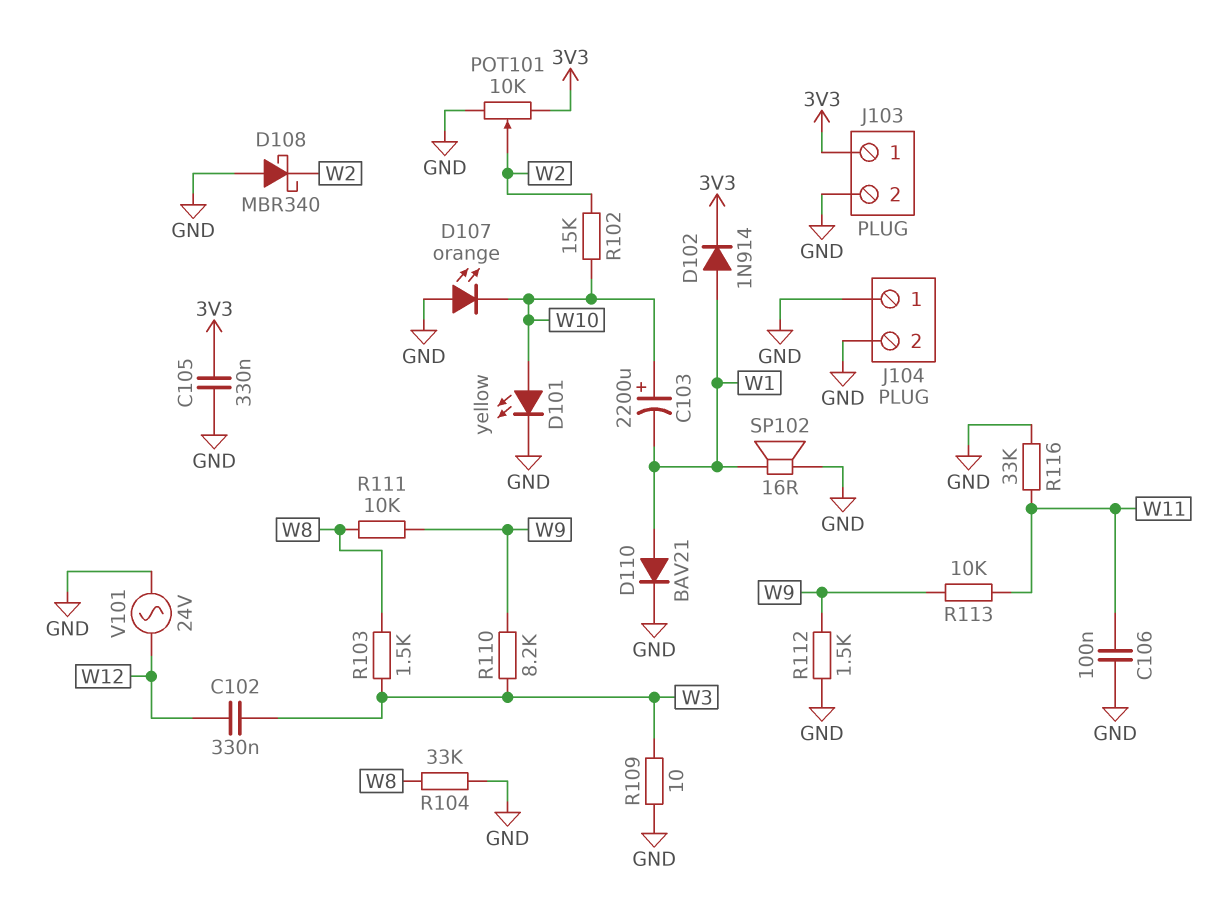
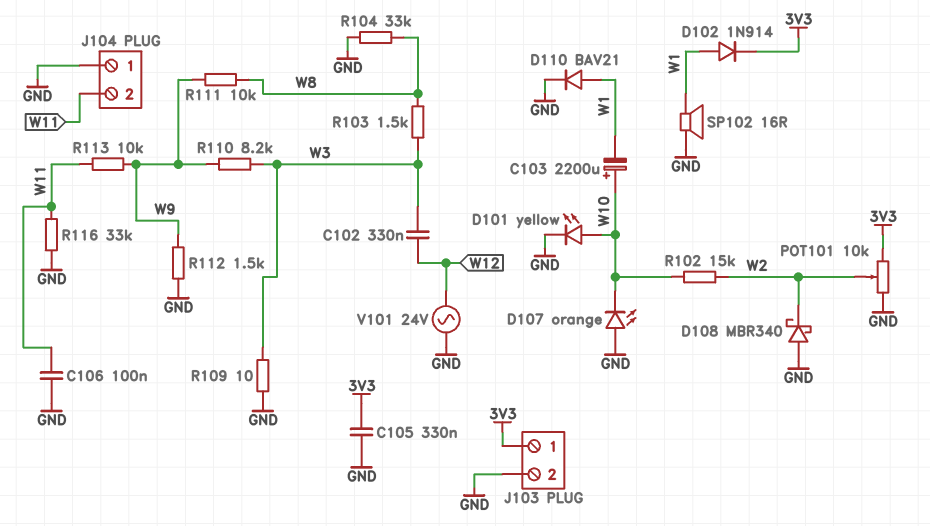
J104 pin 2: GND -> W11

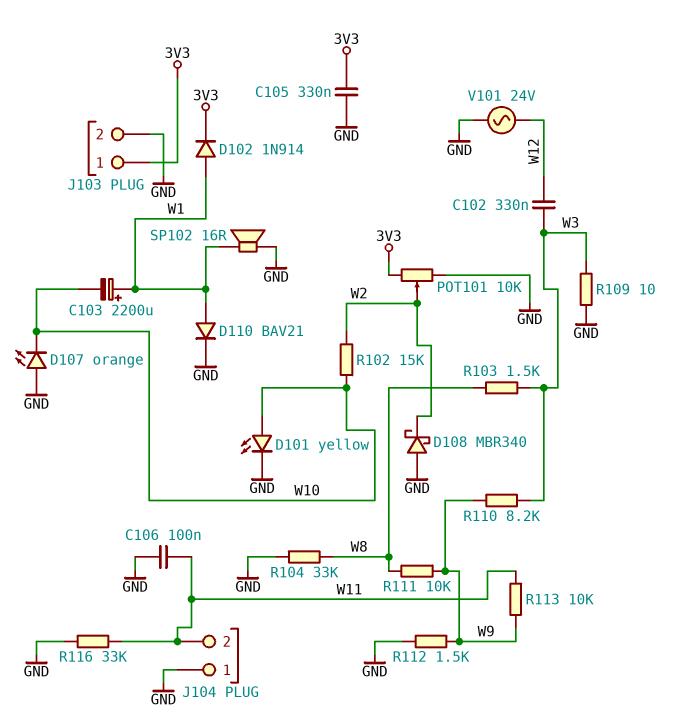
C103: 2200uF (plus W10, minus W1) -> 2200uF (plus W1, minus W10)

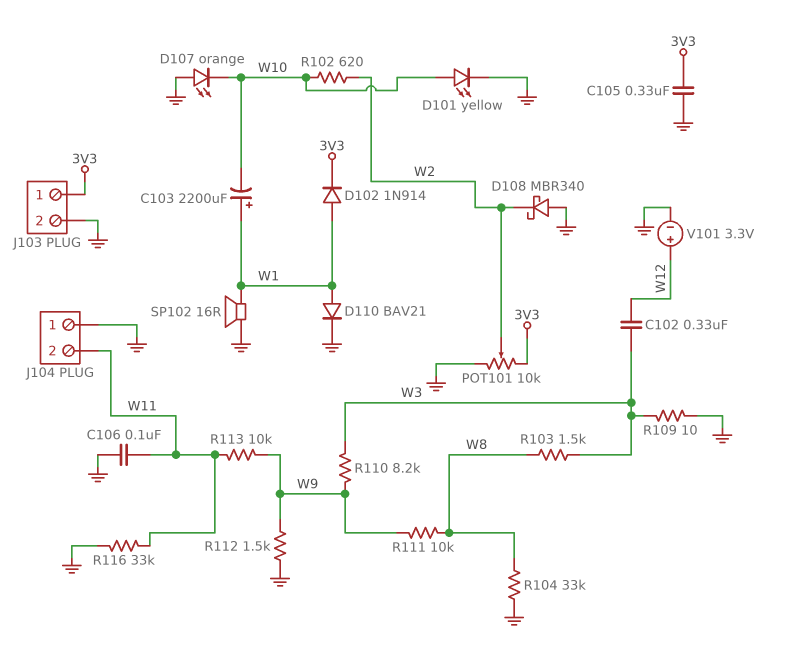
R102: 15k (W2, W10) -> 620 (W2, W10)
V101: AC 24V (GND, W12) -> 3.3V (plus W12, minus GND)

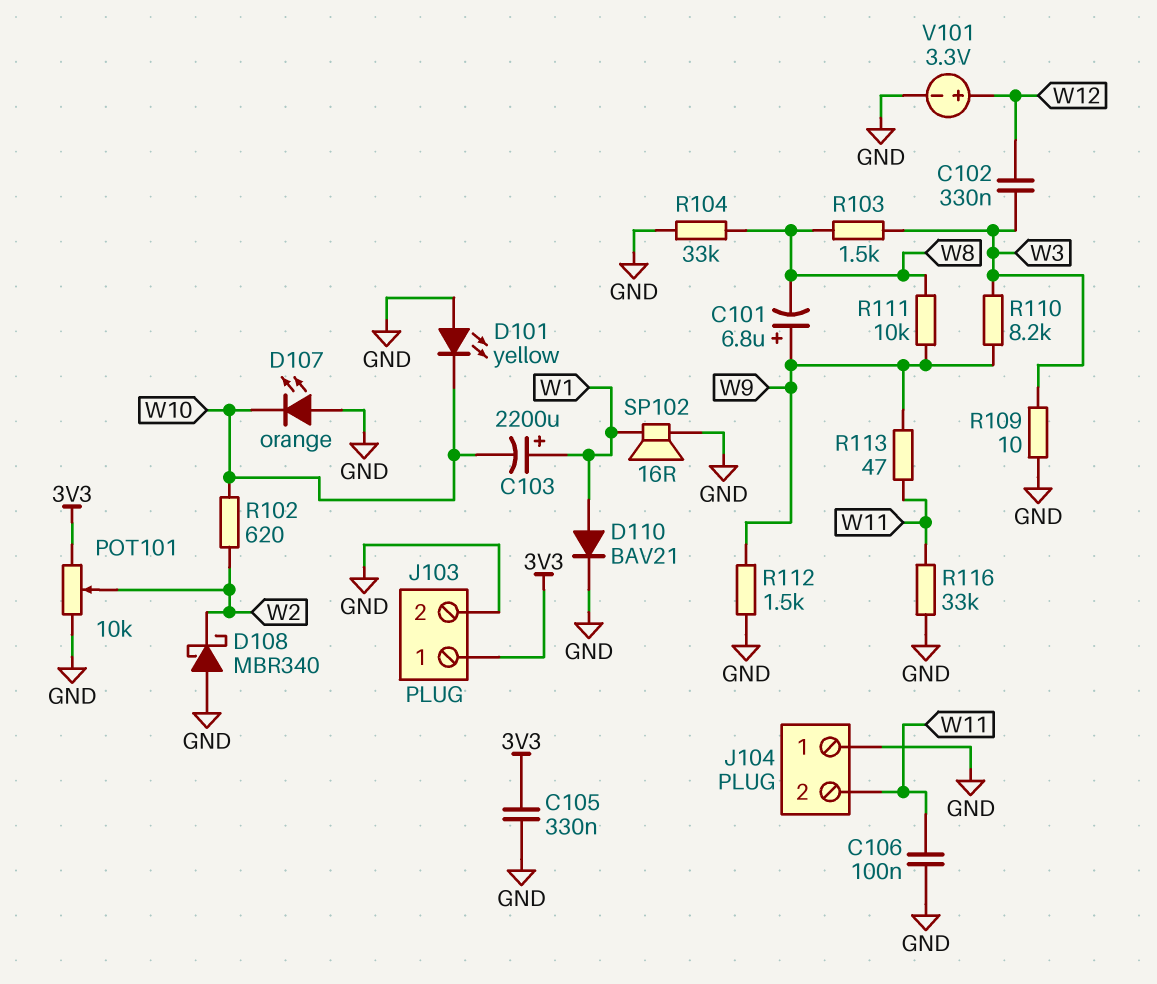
C101: none -> 6.8uF (plus W9, minus W8)
D101: LED yellow (A W10, K GND) -> LED yellow (A GND, K W10)
D102: diode 1N914 (A W1, K 3V3) -> none
R113: 10k (W9, W11) -> 47 (W9, W11)

